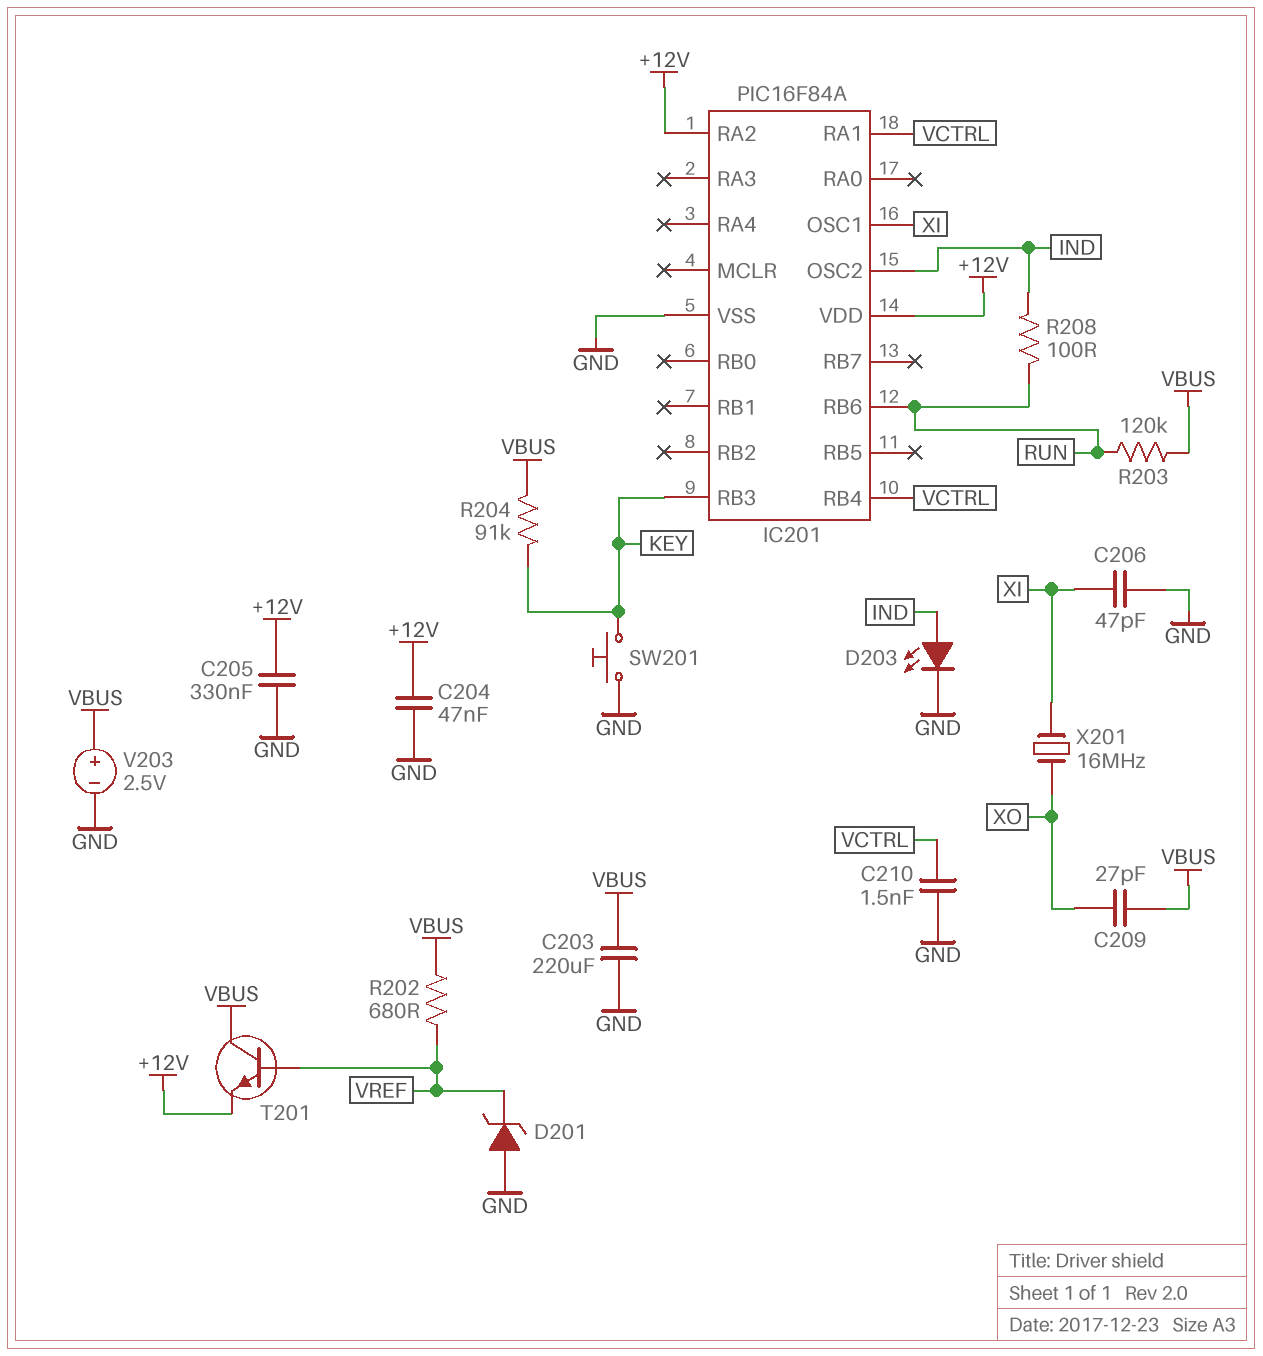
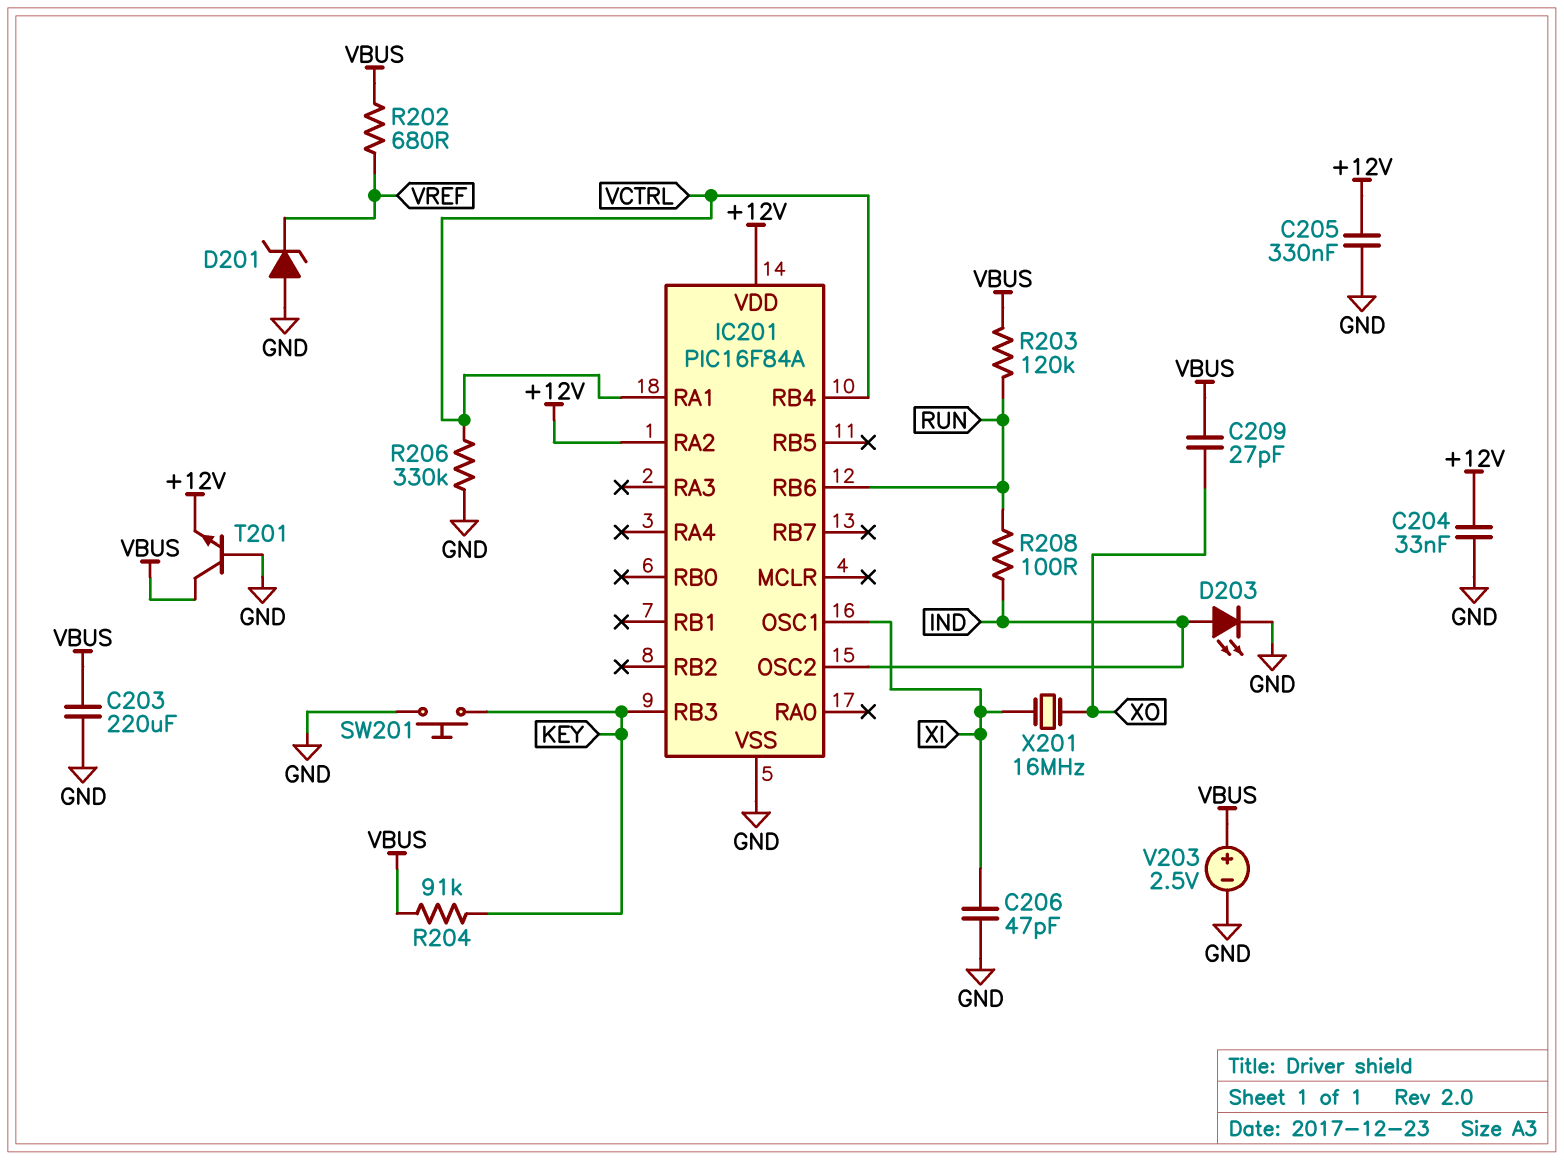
C204: 47nF (+12V, GND) -> 33nF (+12V, GND)
C210: 1.5nF (GND, VCTRL) -> none
R206: none -> 330k (GND, VCTRL)
T201: NPN (B VREF, C VBUS, E +12V) -> NPN (B GND, C VBUS, E +12V)

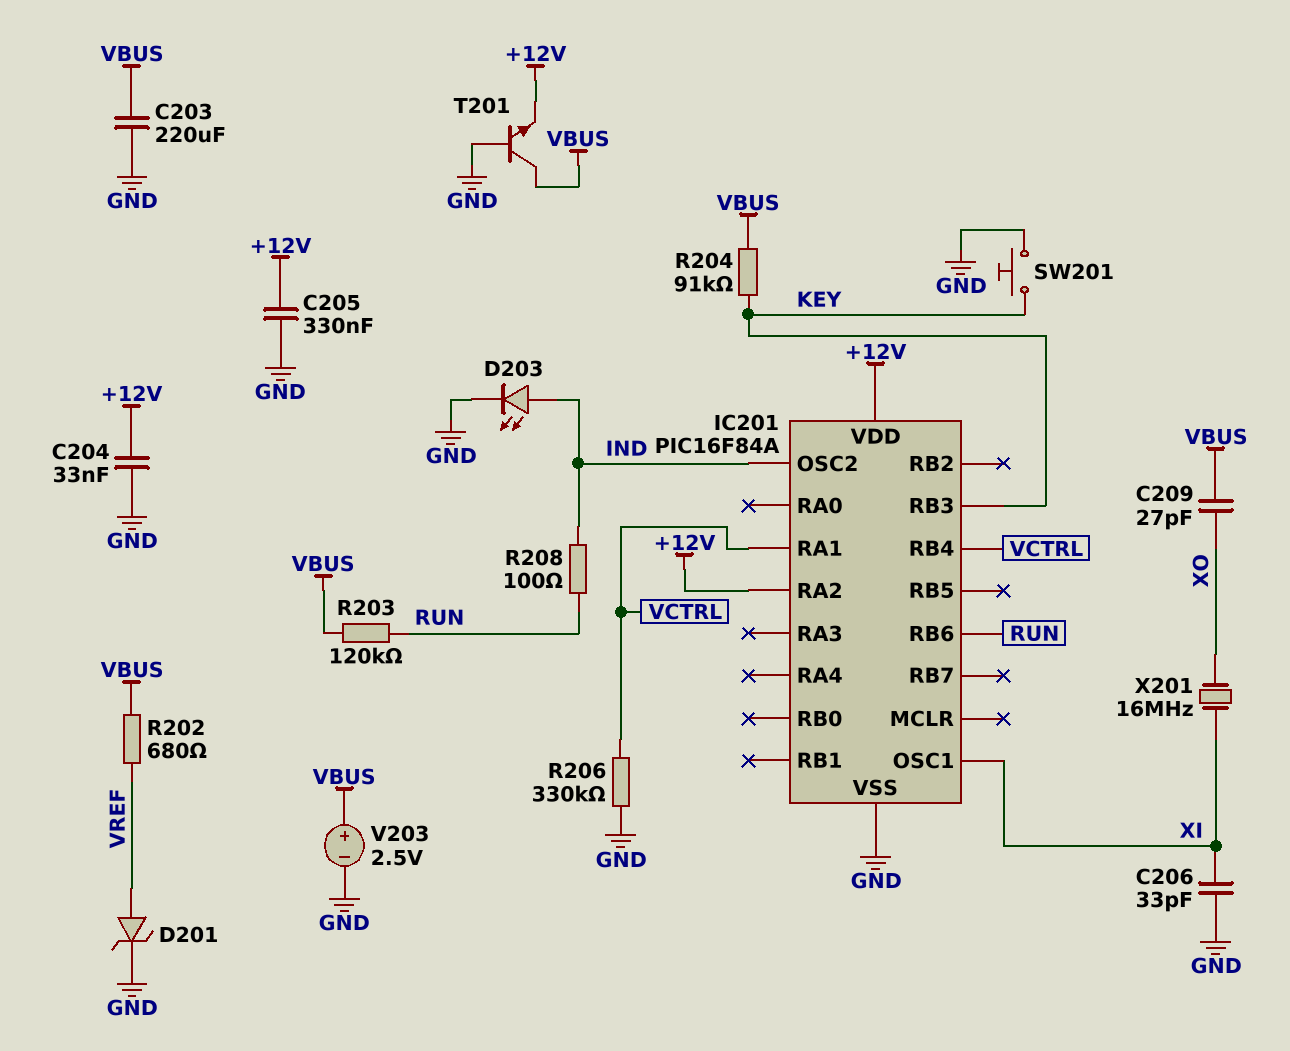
C206: 47pF (GND, XI) -> 33pF (GND, XI)
D201: zener (A GND, K VREF) -> zener (A VREF, K GND)

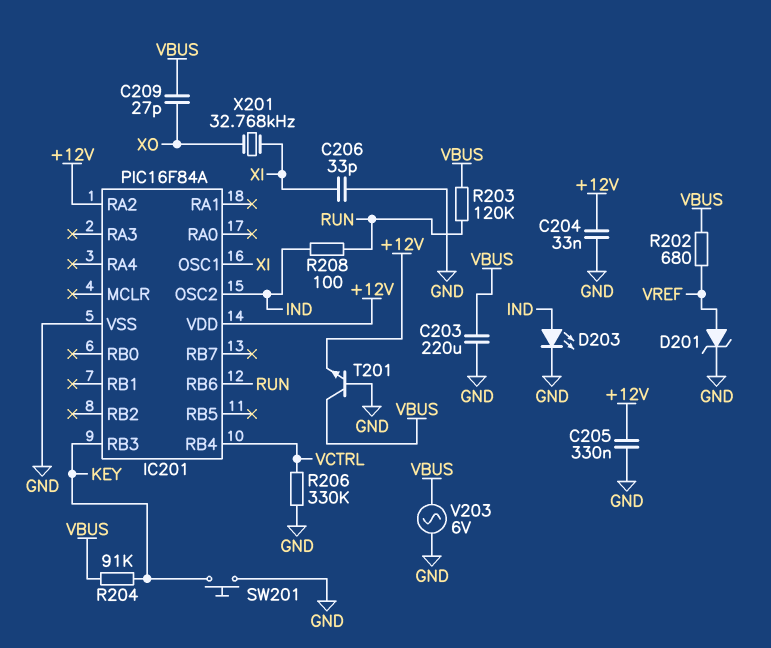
IC201 pin RA1: VCTRL -> none
V203: 2.5V (plus VBUS, minus GND) -> AC 6V (GND, VBUS)
X201: 16MHz (XI, XO) -> 32.768kHz (XI, XO)

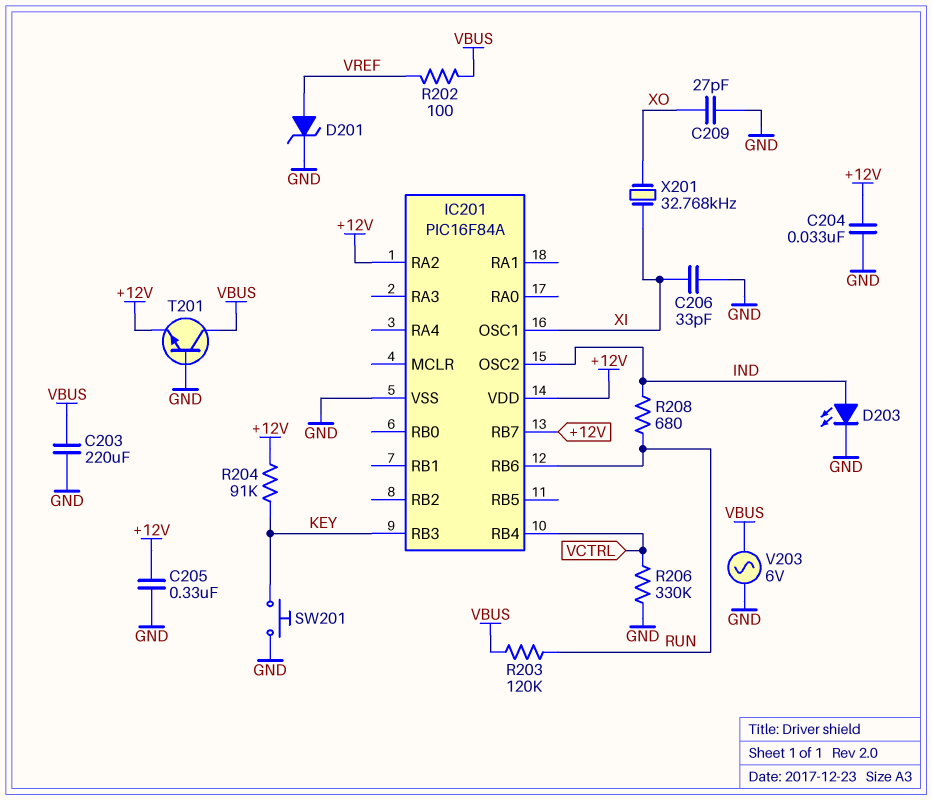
C209: 27pF (VBUS, XO) -> 27pF (GND, XO)
IC201 pin RB7: none -> +12V
R202: 680 (VBUS, VREF) -> 100 (VBUS, VREF)
R204: 91k (KEY, VBUS) -> 91k (+12V, KEY)
R208: 100 (IND, RUN) -> 680 (IND, RUN)

